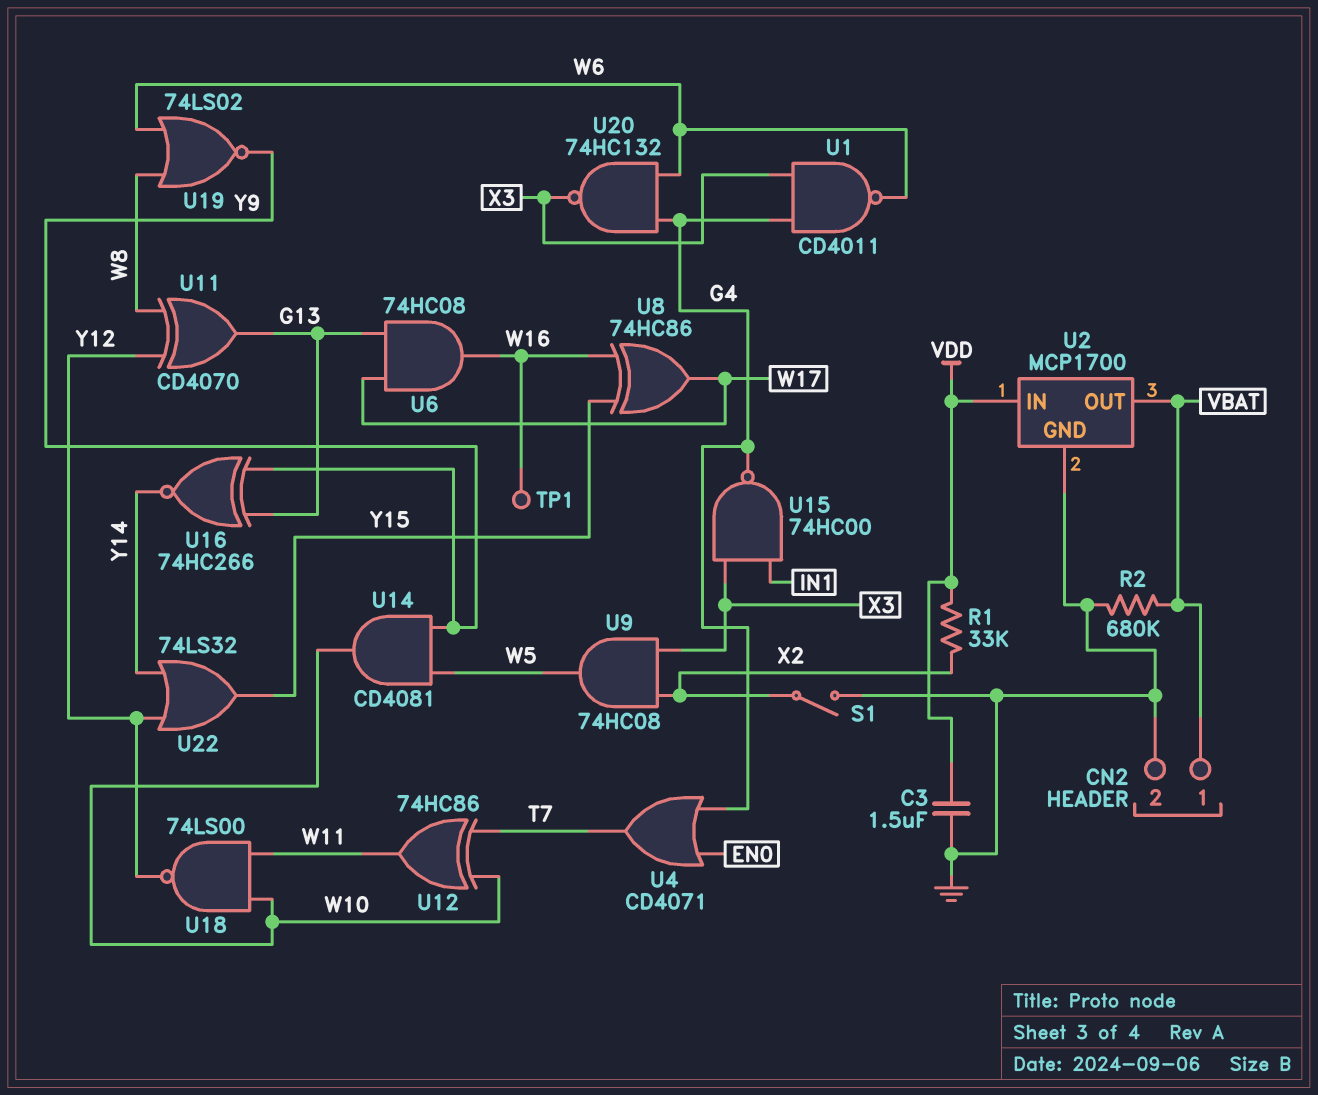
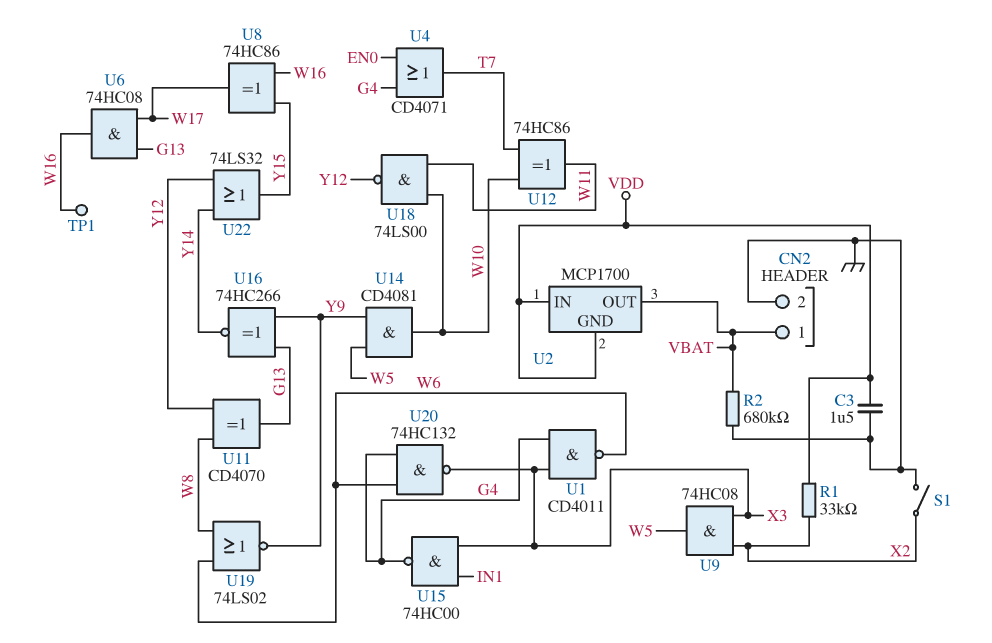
U2 pin GND: GND -> VDD

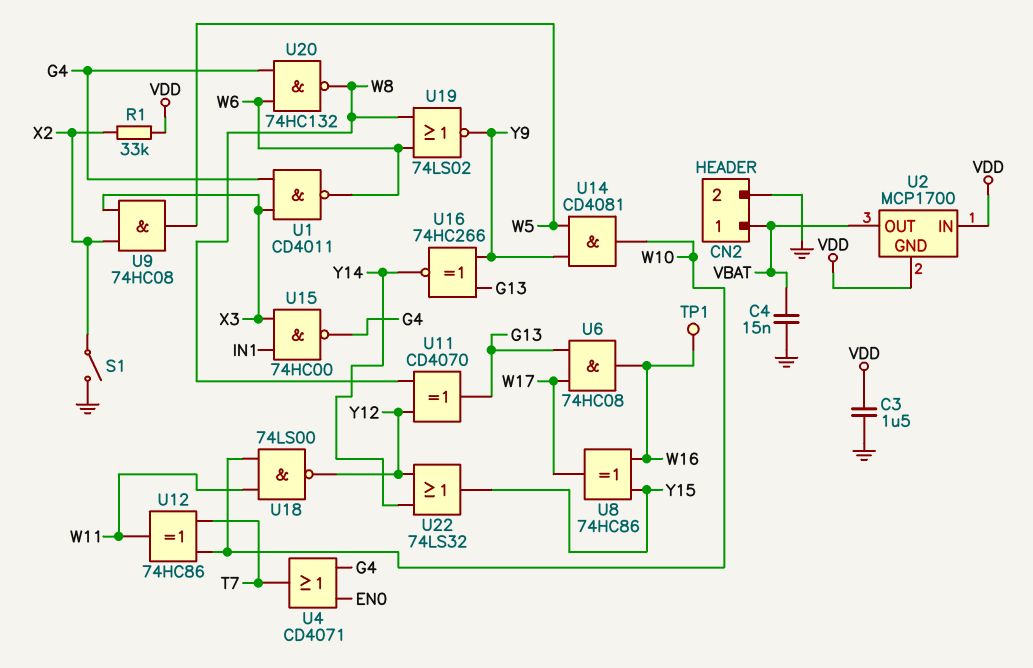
C4: none -> 15nF (GND, VBAT)
R2: 680k (GND, VBAT) -> none
U20: NAND 74HC132 (in G4, in W6, out X3) -> NAND 74HC132 (in G4, in W6, out W8)

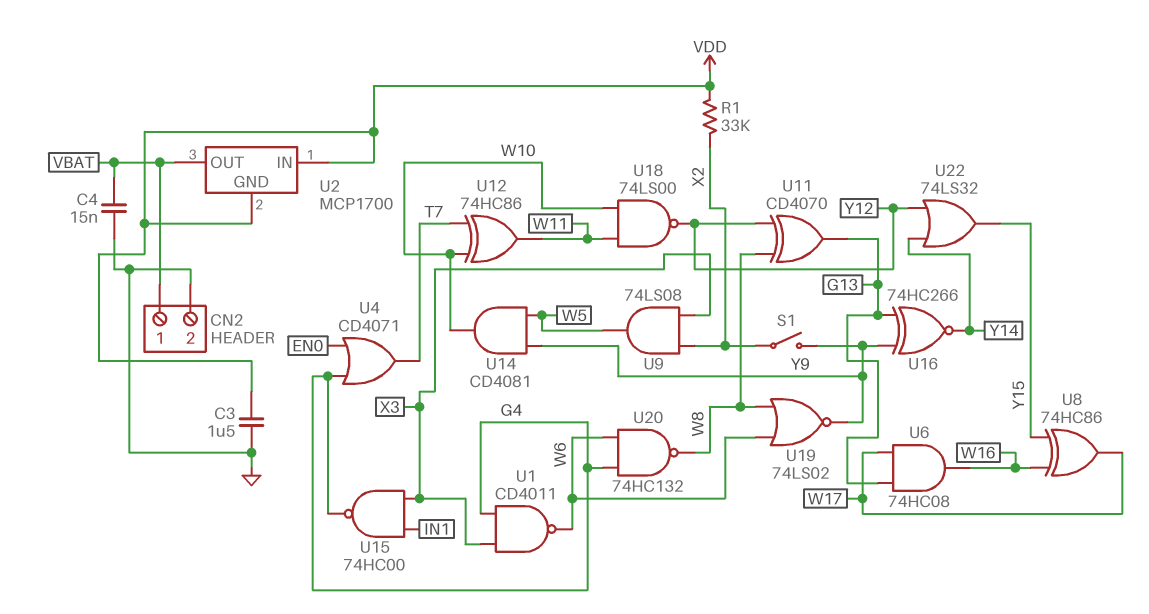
S1: switch (GND, X2) -> switch (X2, Y9)
TP1: test point (W16) -> none
U9: AND 74HC08 (in X2, in X3, out W5) -> AND 74LS08 (in X2, in X3, out W5)

